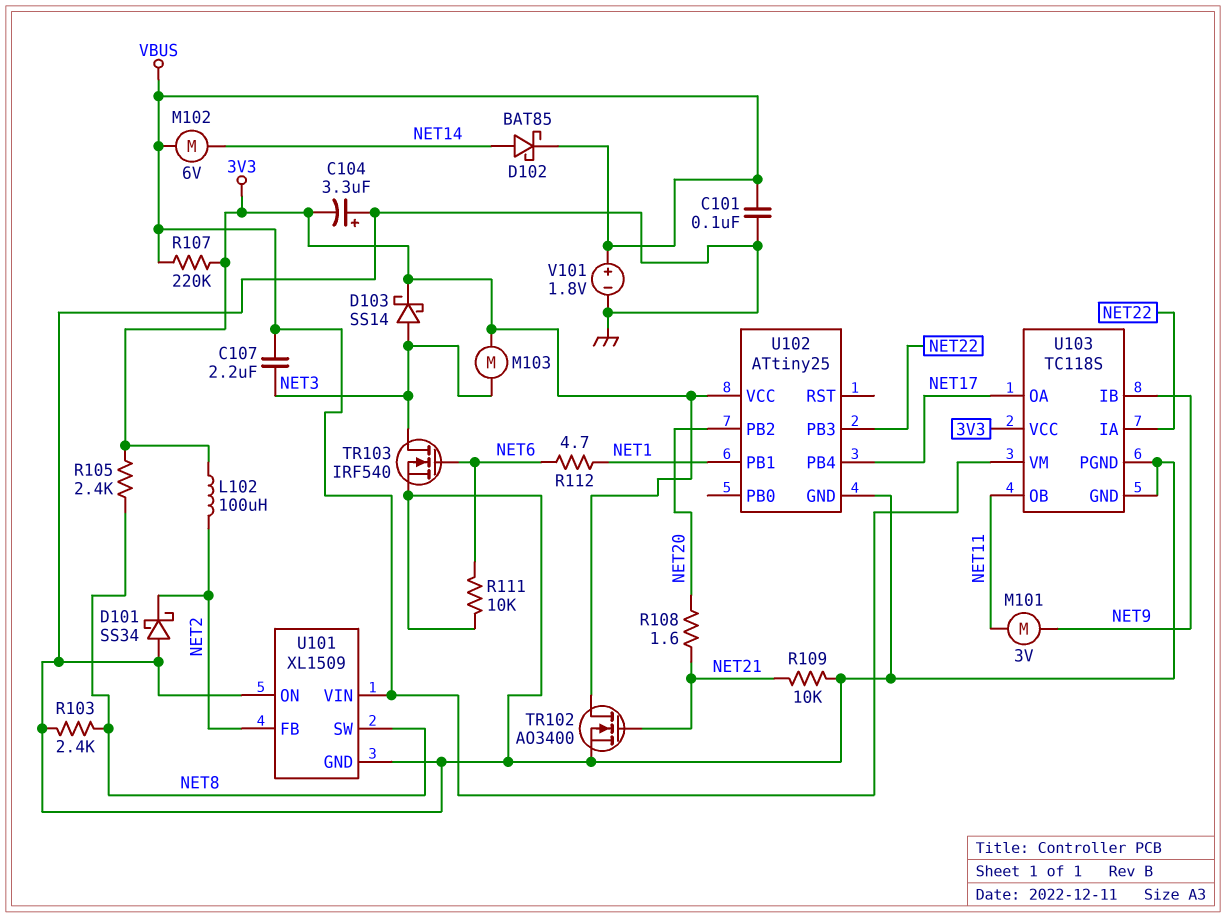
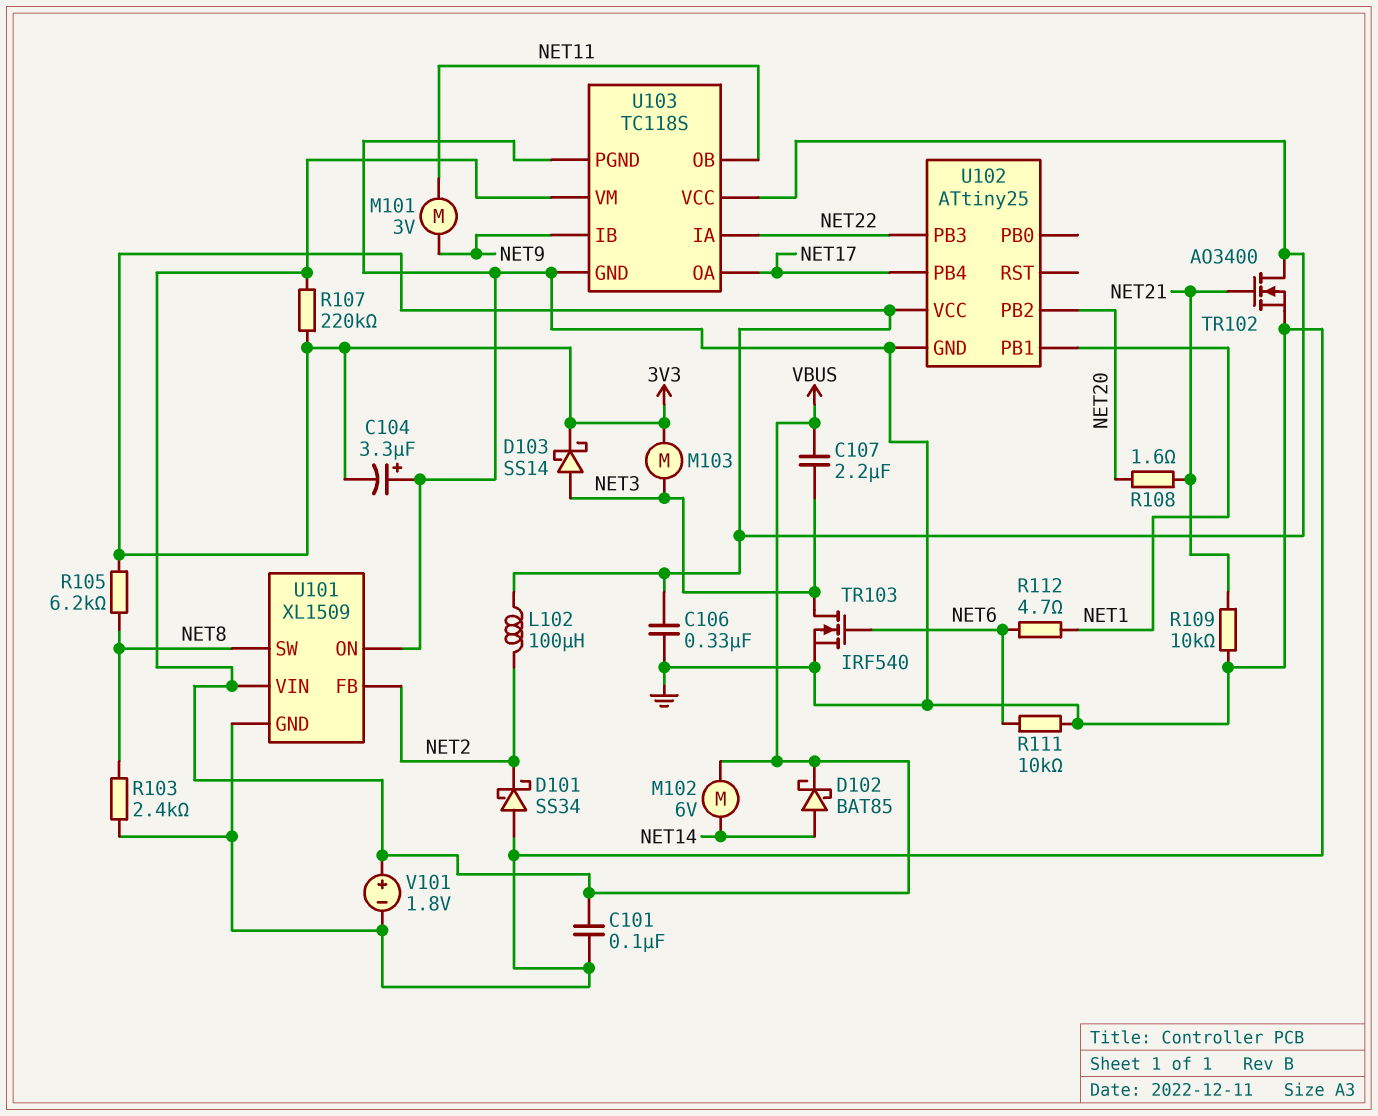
C106: none -> 330nF (3V3, GND)
R105: 2.4k (3V3, NET8) -> 6.2k (3V3, NET8)

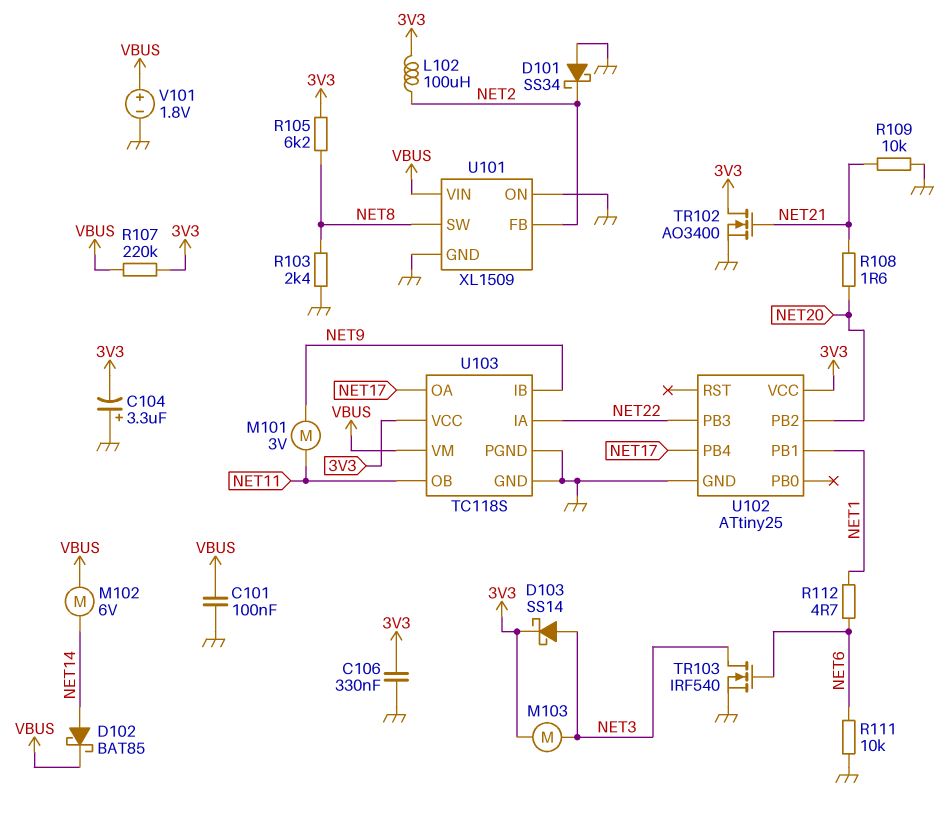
C107: 2.2uF (NET3, VBUS) -> none

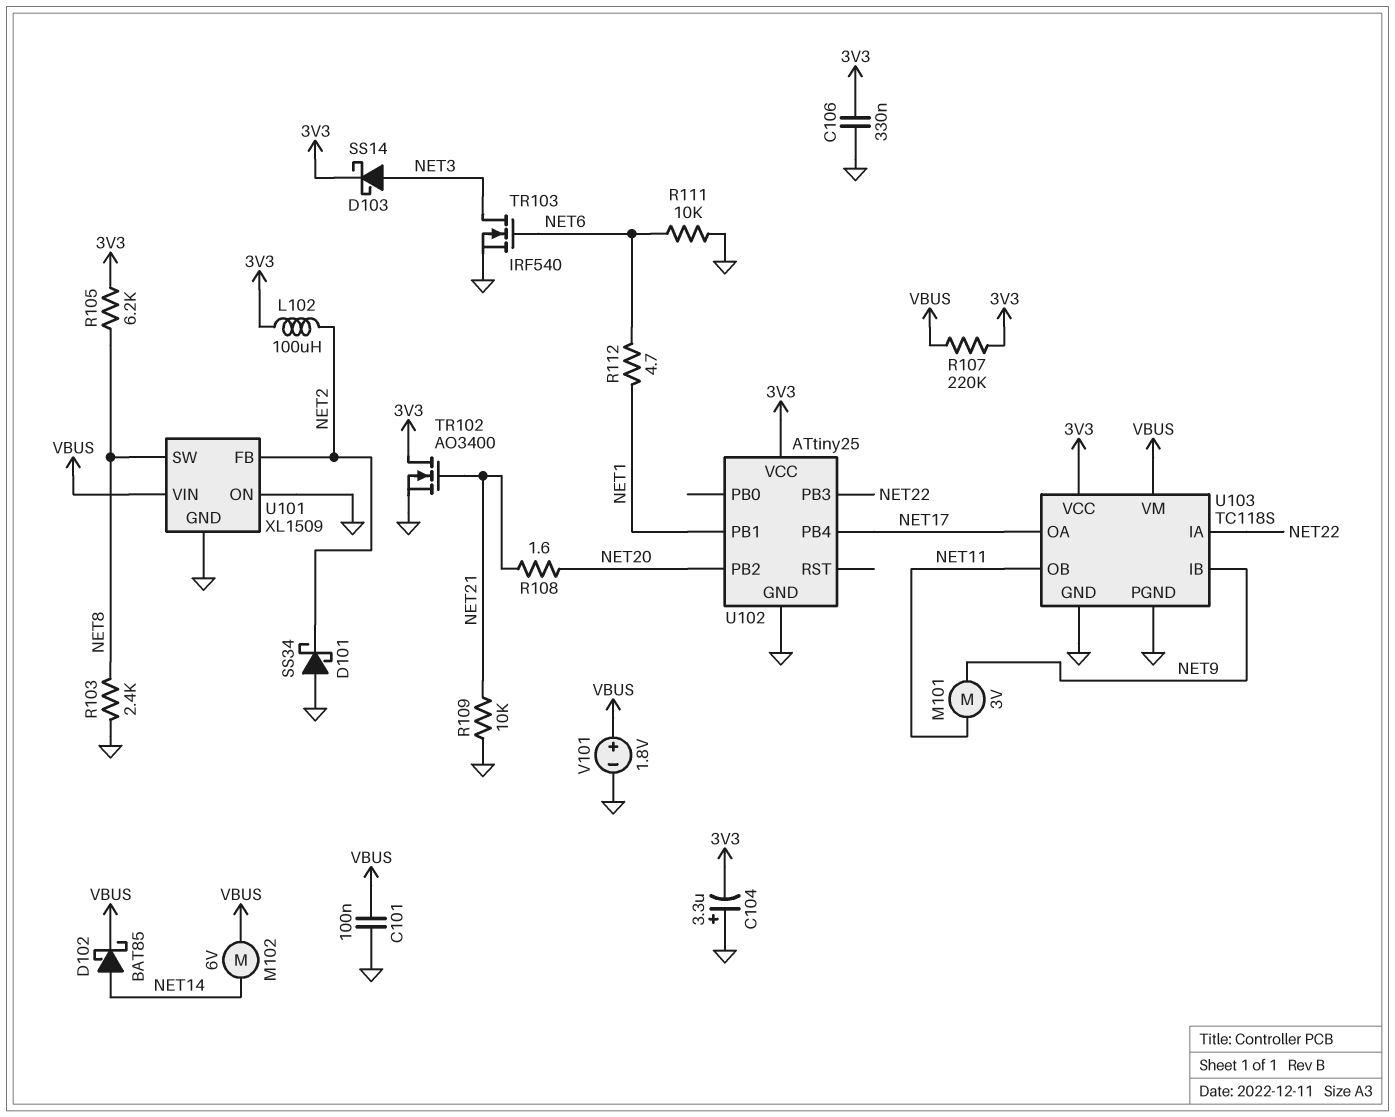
M103: motor (3V3, NET3) -> none

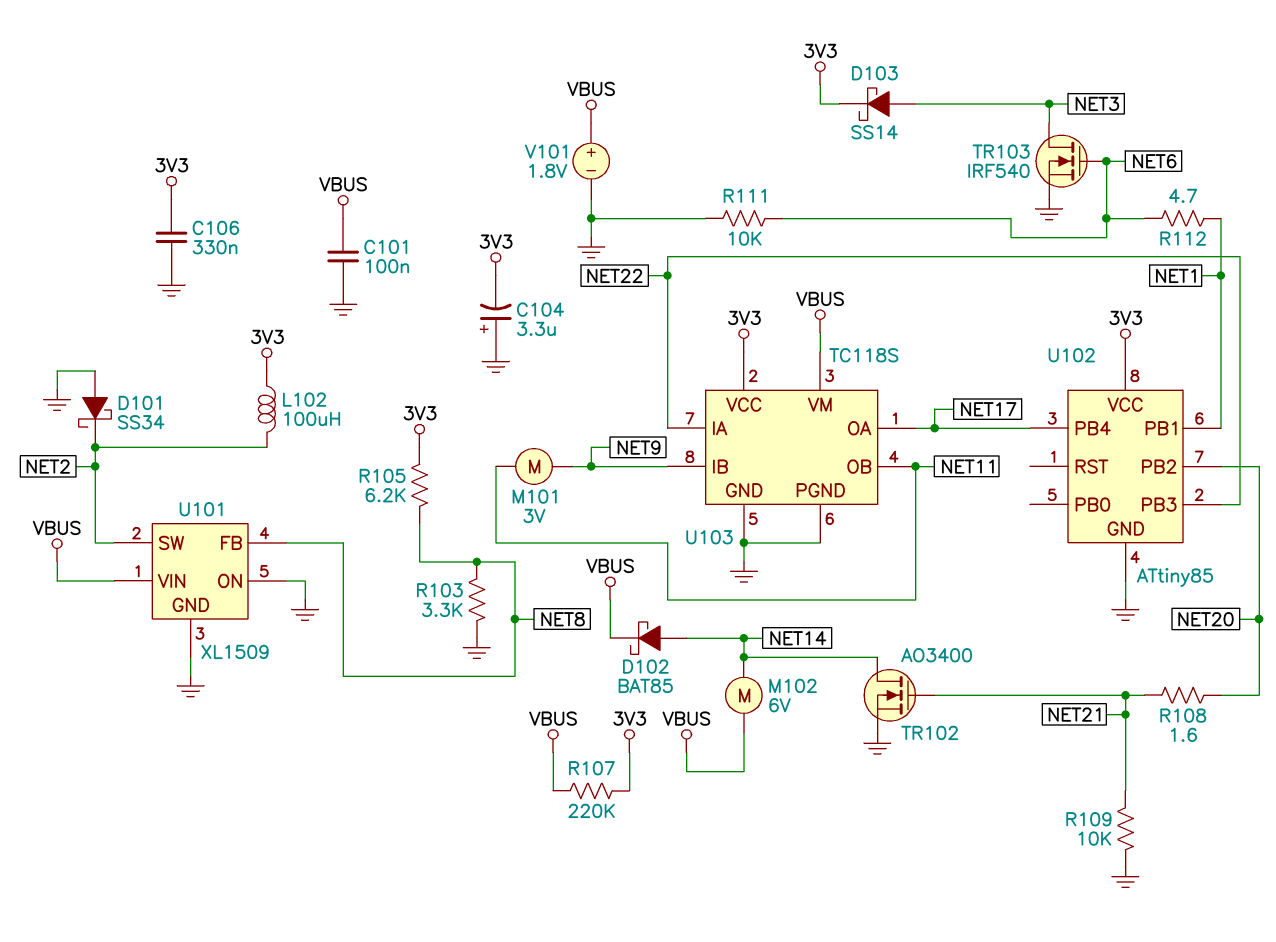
R103: 2.4k (GND, NET8) -> 3.3k (GND, NET8)
TR102: NMOS AO3400 (G NET21, D 3V3, S GND) -> NMOS AO3400 (G NET21, D NET14, S GND)
U101 pin FB: NET2 -> NET8
U101 pin SW: NET8 -> NET2
U102: ATtiny25 -> ATtiny85

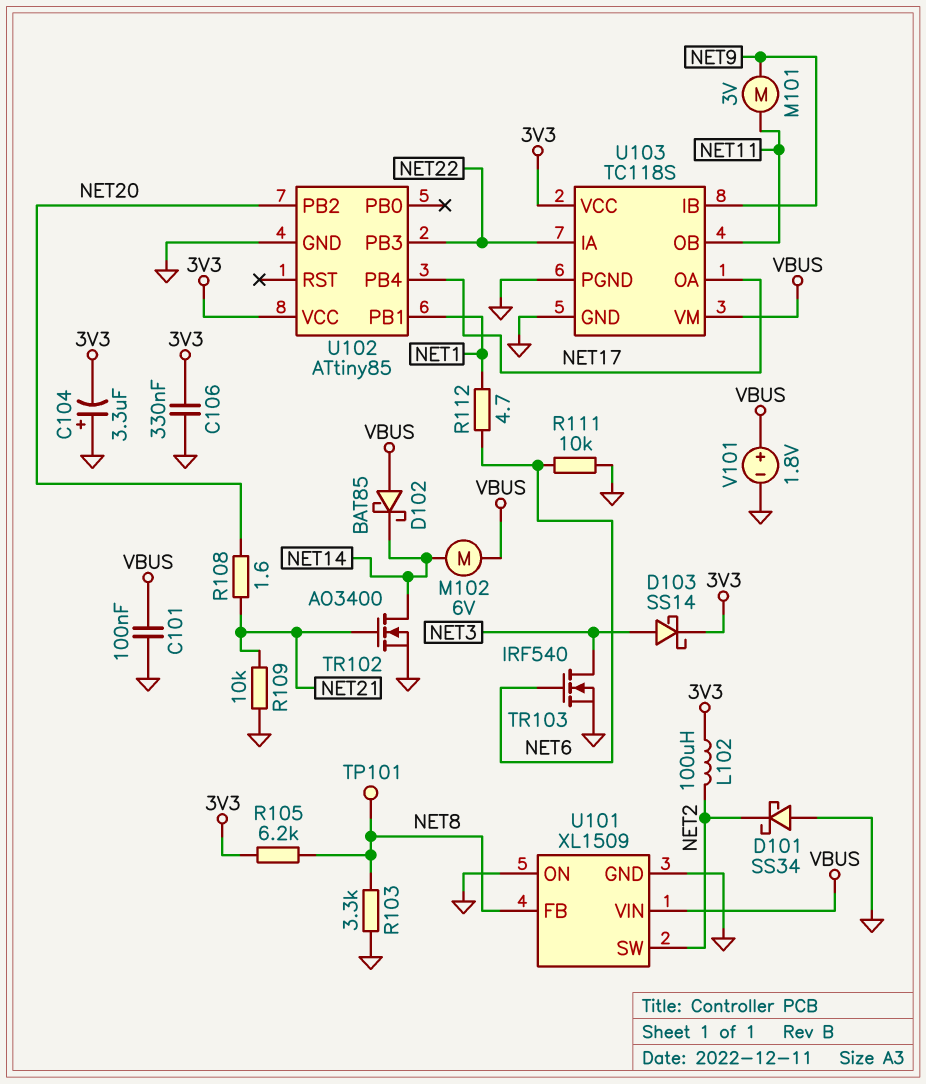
D102: schottky BAT85 (A NET14, K VBUS) -> schottky BAT85 (A VBUS, K NET14)
R107: 220k (3V3, VBUS) -> none
TP101: none -> test point (NET8)

